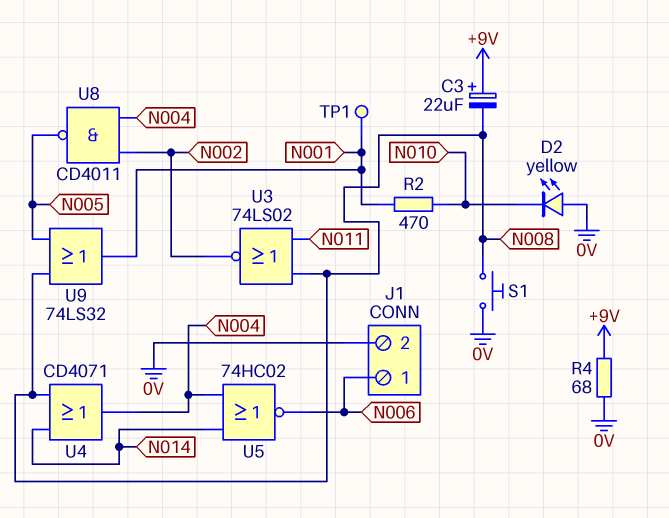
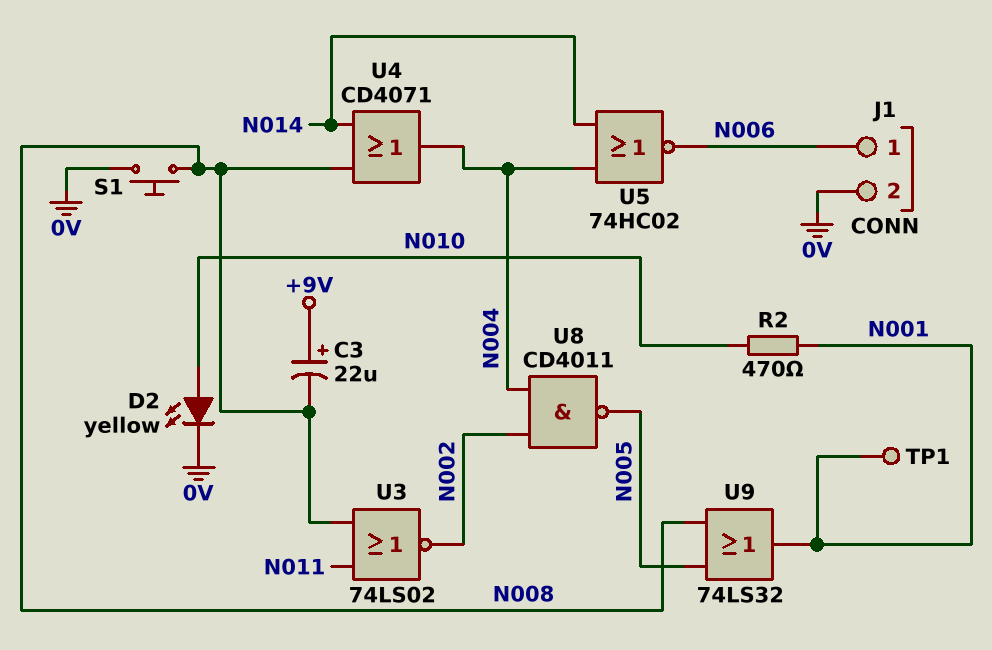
D2: LED yellow (A 0V, K N010) -> LED yellow (A N010, K 0V)
R4: 68 (+9V, 0V) -> none

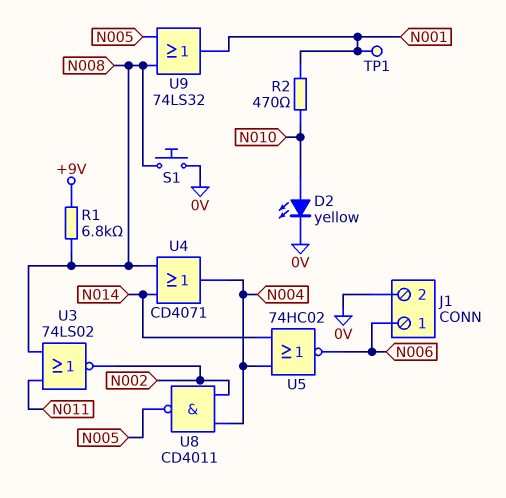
C3: 22uF (plus +9V, minus N008) -> none
R1: none -> 6.8k (+9V, N008)

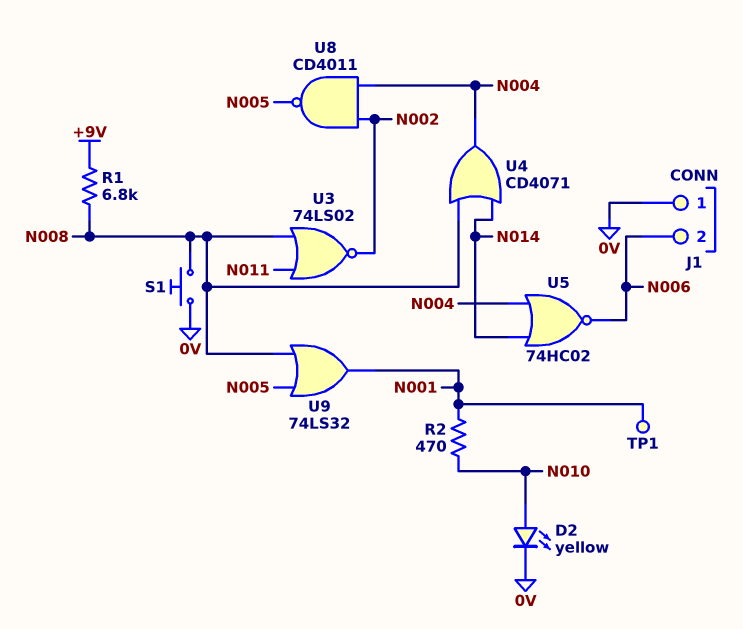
J1 pin 1: N006 -> 0V
J1 pin 2: 0V -> N006

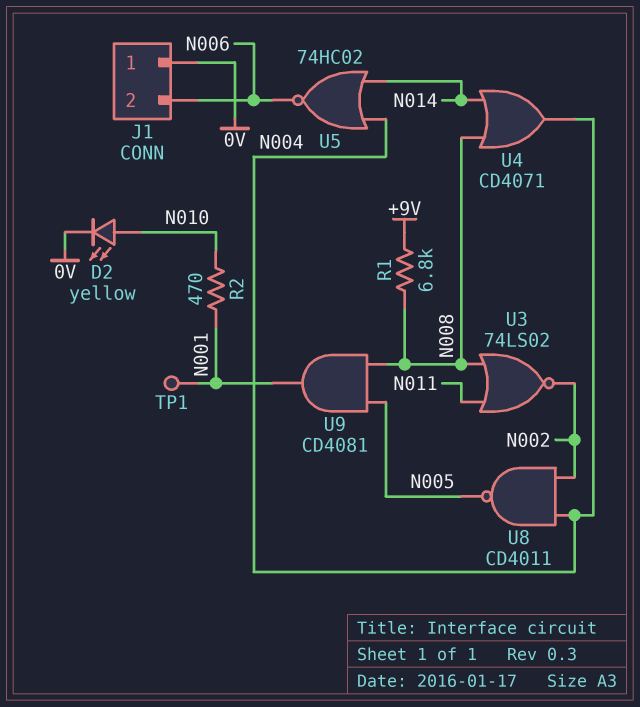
S1: button (0V, N008) -> none
U9: OR 74LS32 (in N005, in N008, out N001) -> AND CD4081 (in N005, in N008, out N001)

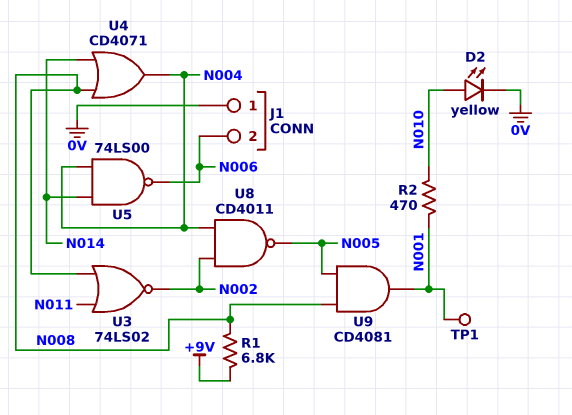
U5: NOR 74HC02 (in N004, in N014, out N006) -> NAND 74LS00 (in N004, in N014, out N006)

